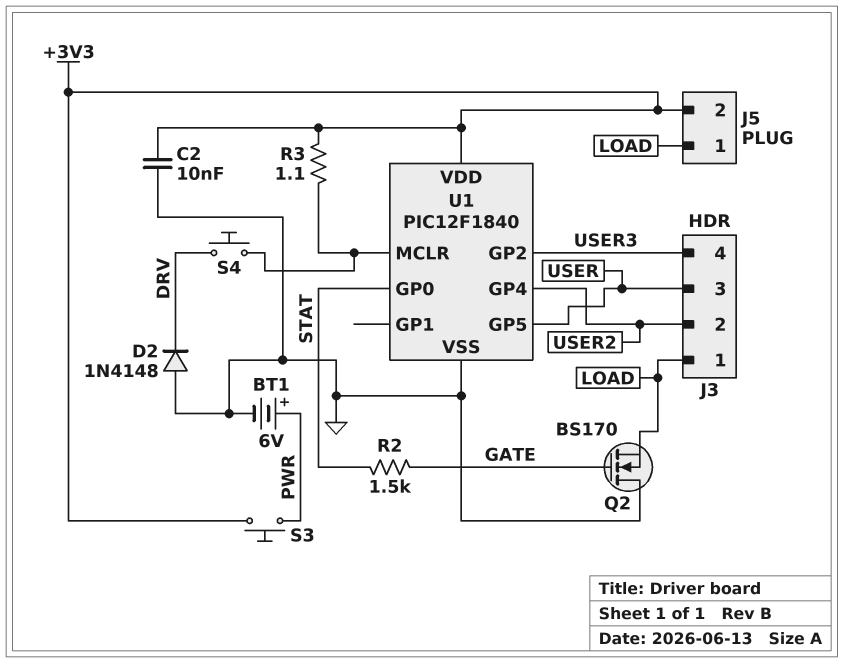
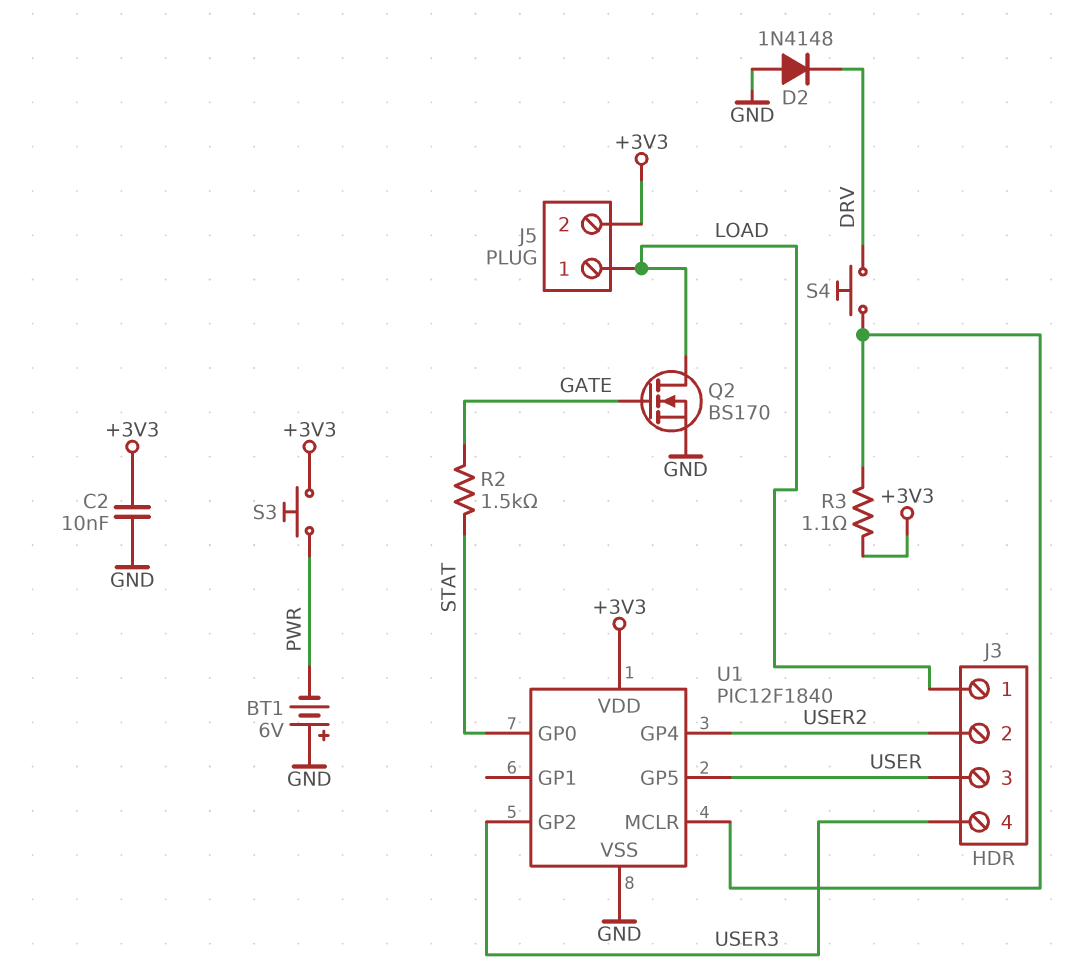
BT1: 6V (plus PWR, minus GND) -> 6V (plus GND, minus PWR)
Q2: NMOS BS170 (G GATE, D GND, S LOAD) -> NMOS BS170 (G GATE, D LOAD, S GND)

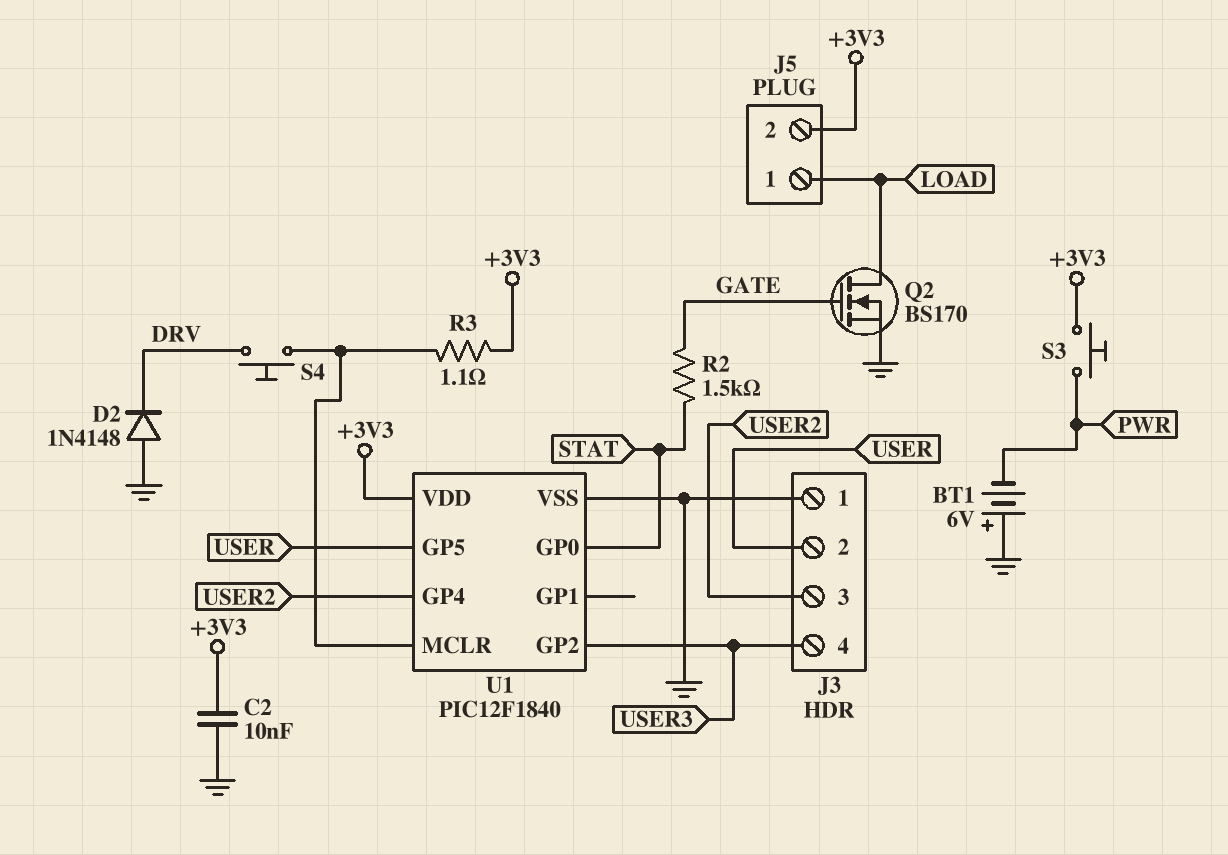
J3 pin 1: LOAD -> GND
J3 pin 2: USER2 -> USER
J3 pin 3: USER -> USER2

